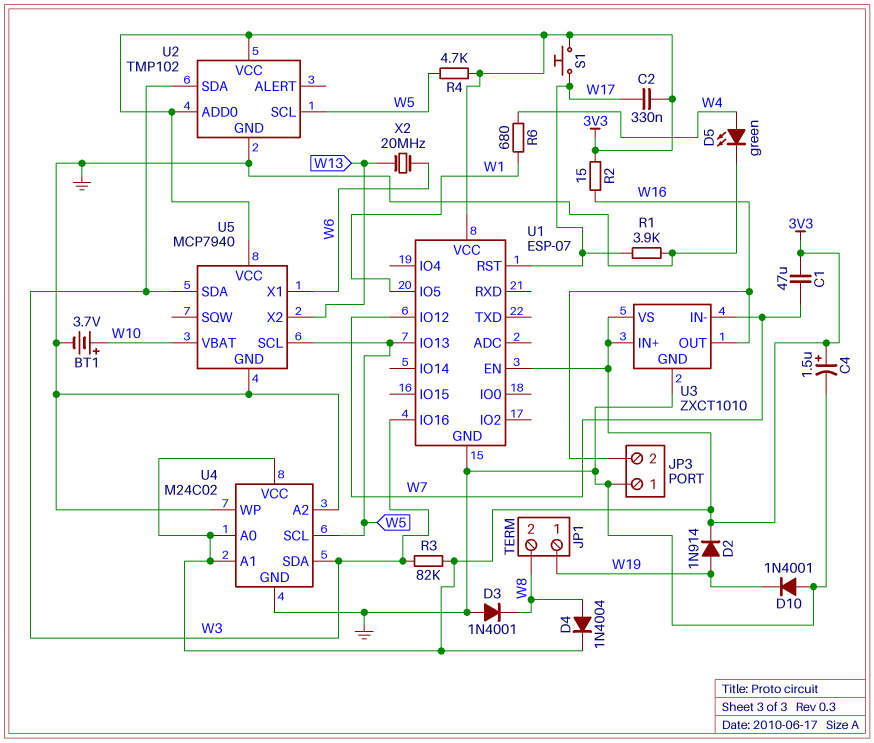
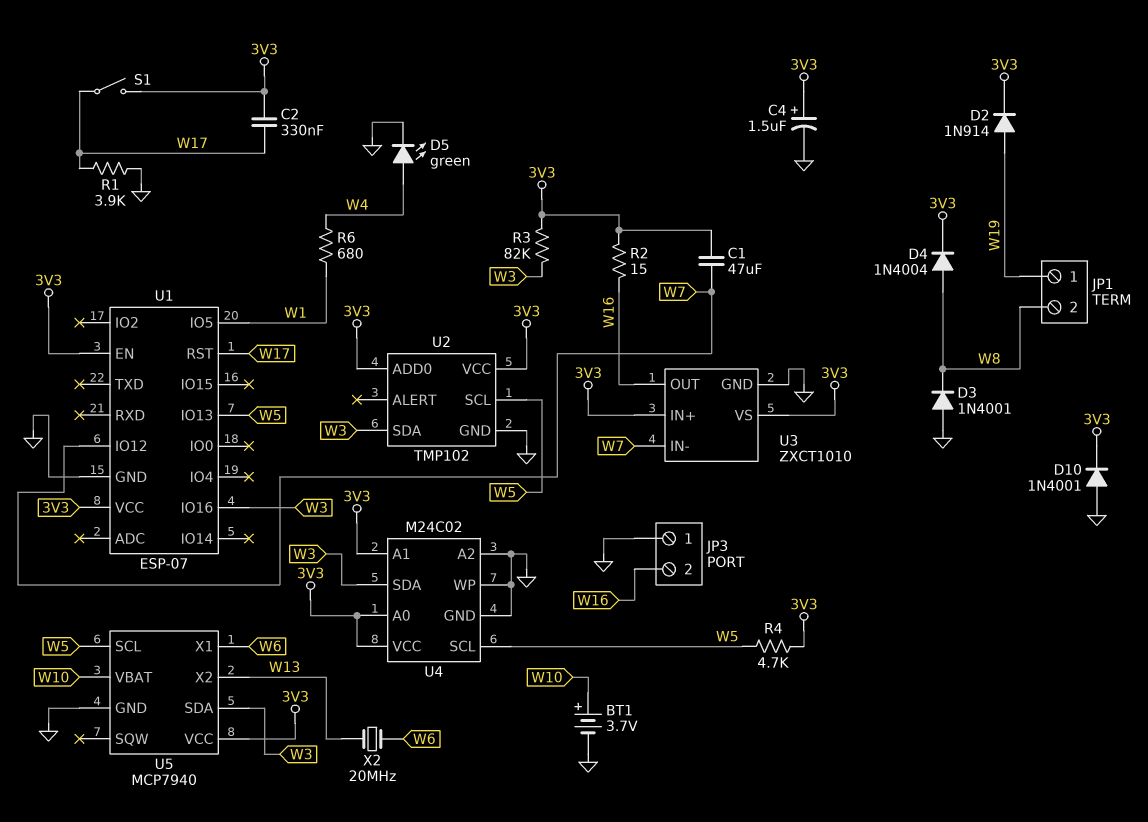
D10: diode 1N4001 (A GND, K W19) -> diode 1N4001 (A GND, K 3V3)
S1: button (3V3, W17) -> switch (3V3, W17)

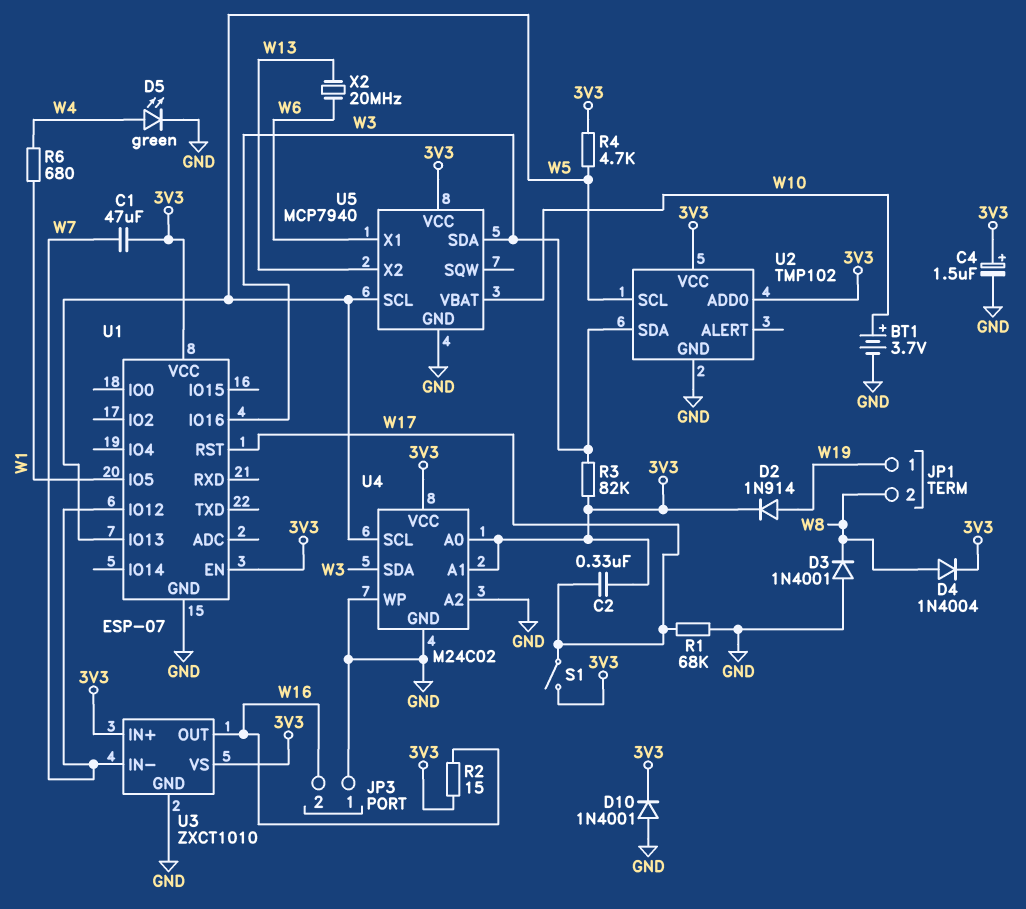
R1: 3.9k (GND, W17) -> 68k (GND, W17)

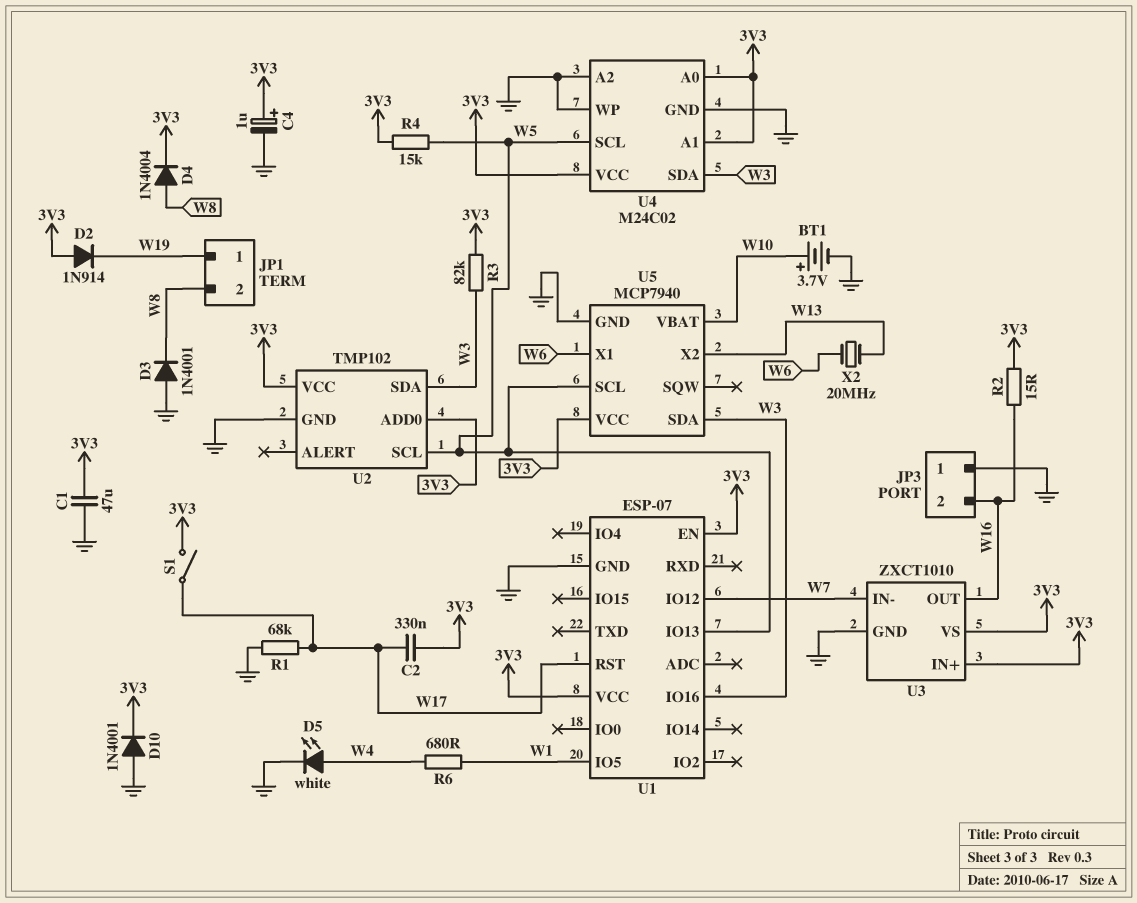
C1: 47uF (3V3, W7) -> 47uF (3V3, GND)
C4: 1.5uF (plus 3V3, minus GND) -> 1uF (plus 3V3, minus GND)
D2: diode 1N914 (A W19, K 3V3) -> diode 1N914 (A 3V3, K W19)
D5: LED green (A W4, K GND) -> LED white (A W4, K GND)
R4: 4.7k (3V3, W5) -> 15k (3V3, W5)

